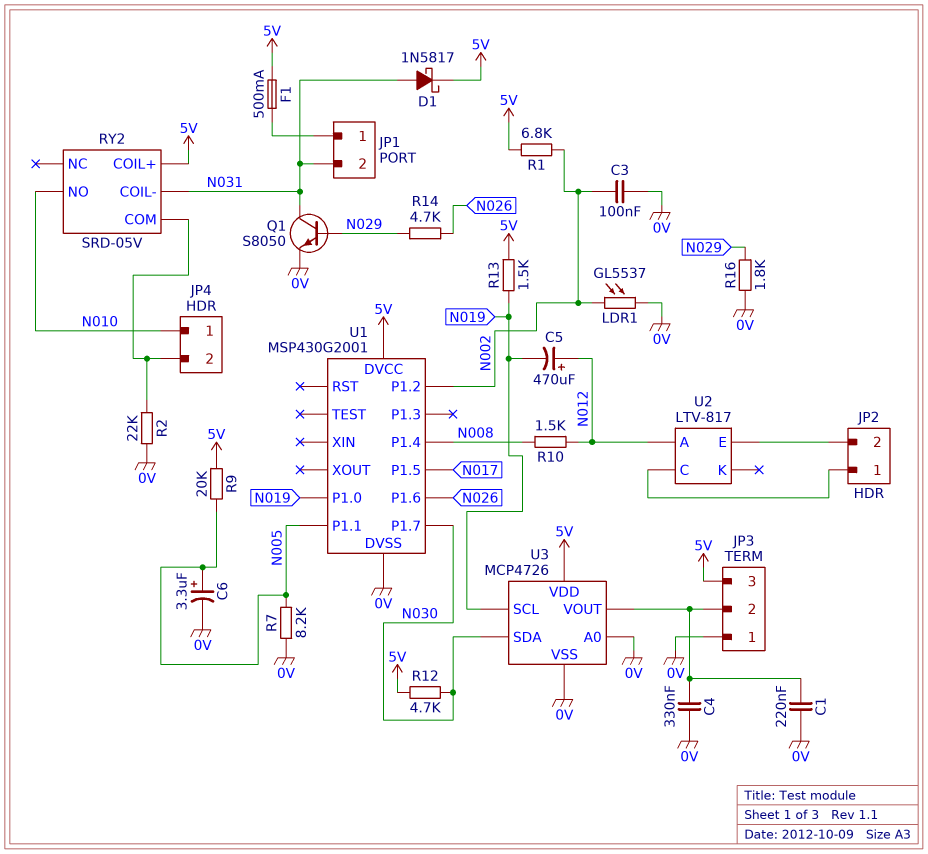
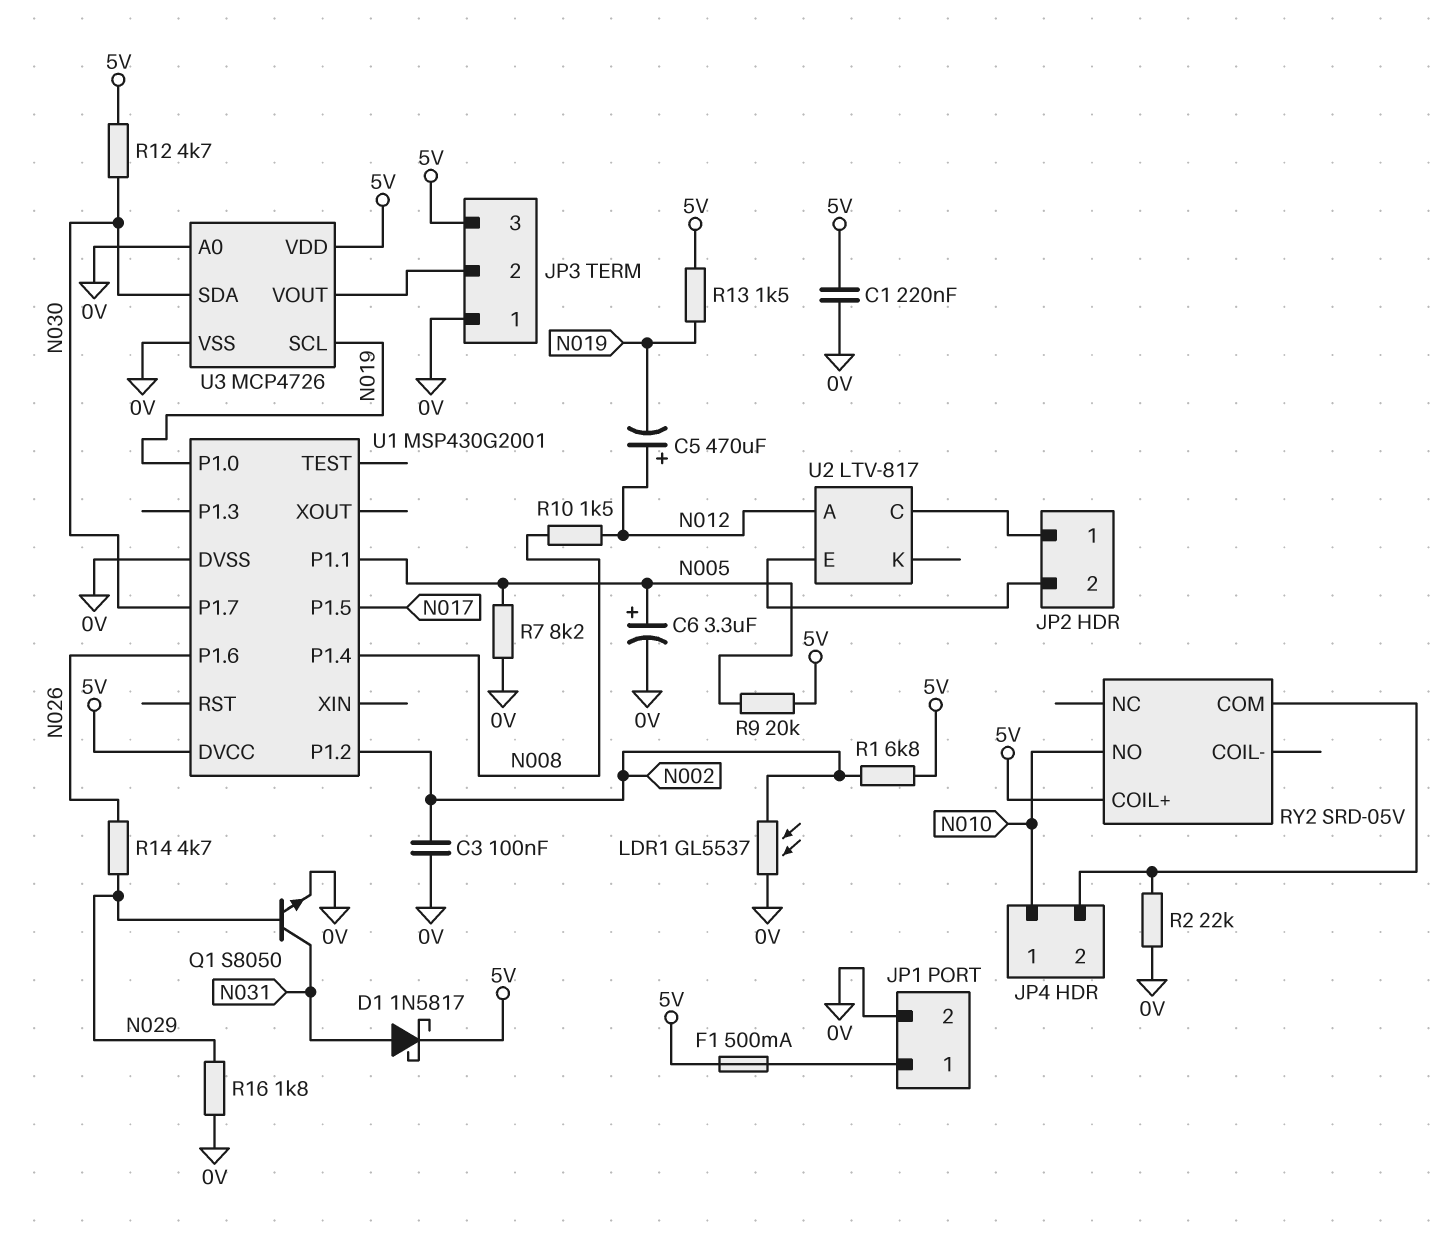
C1: 220nF (0V, JP3/2) -> 220nF (0V, 5V)
C4: 330nF (0V, JP3/2) -> none
JP1 pin 2: N031 -> 0V
RY2 pin COIL-: N031 -> none

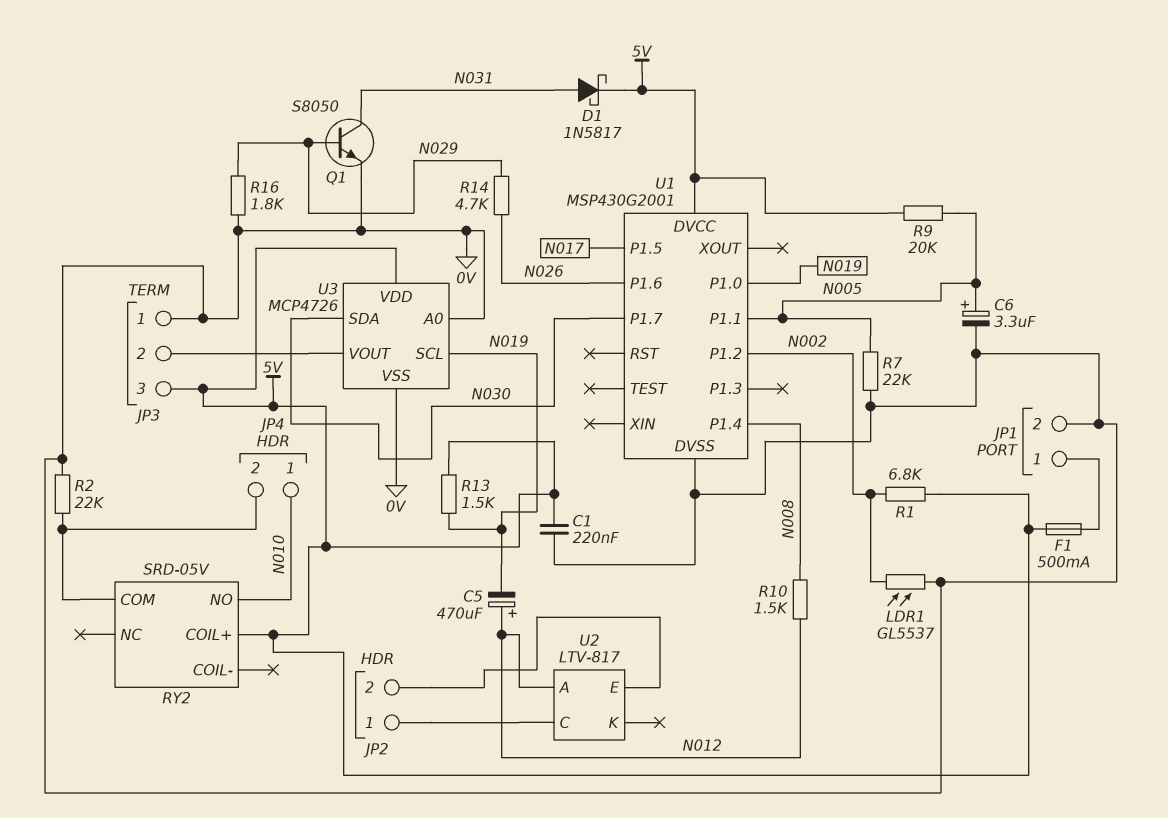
C3: 100nF (0V, N002) -> none
R7: 8.2k (0V, N005) -> 22k (0V, N005)
R12: 4.7k (5V, N030) -> none

